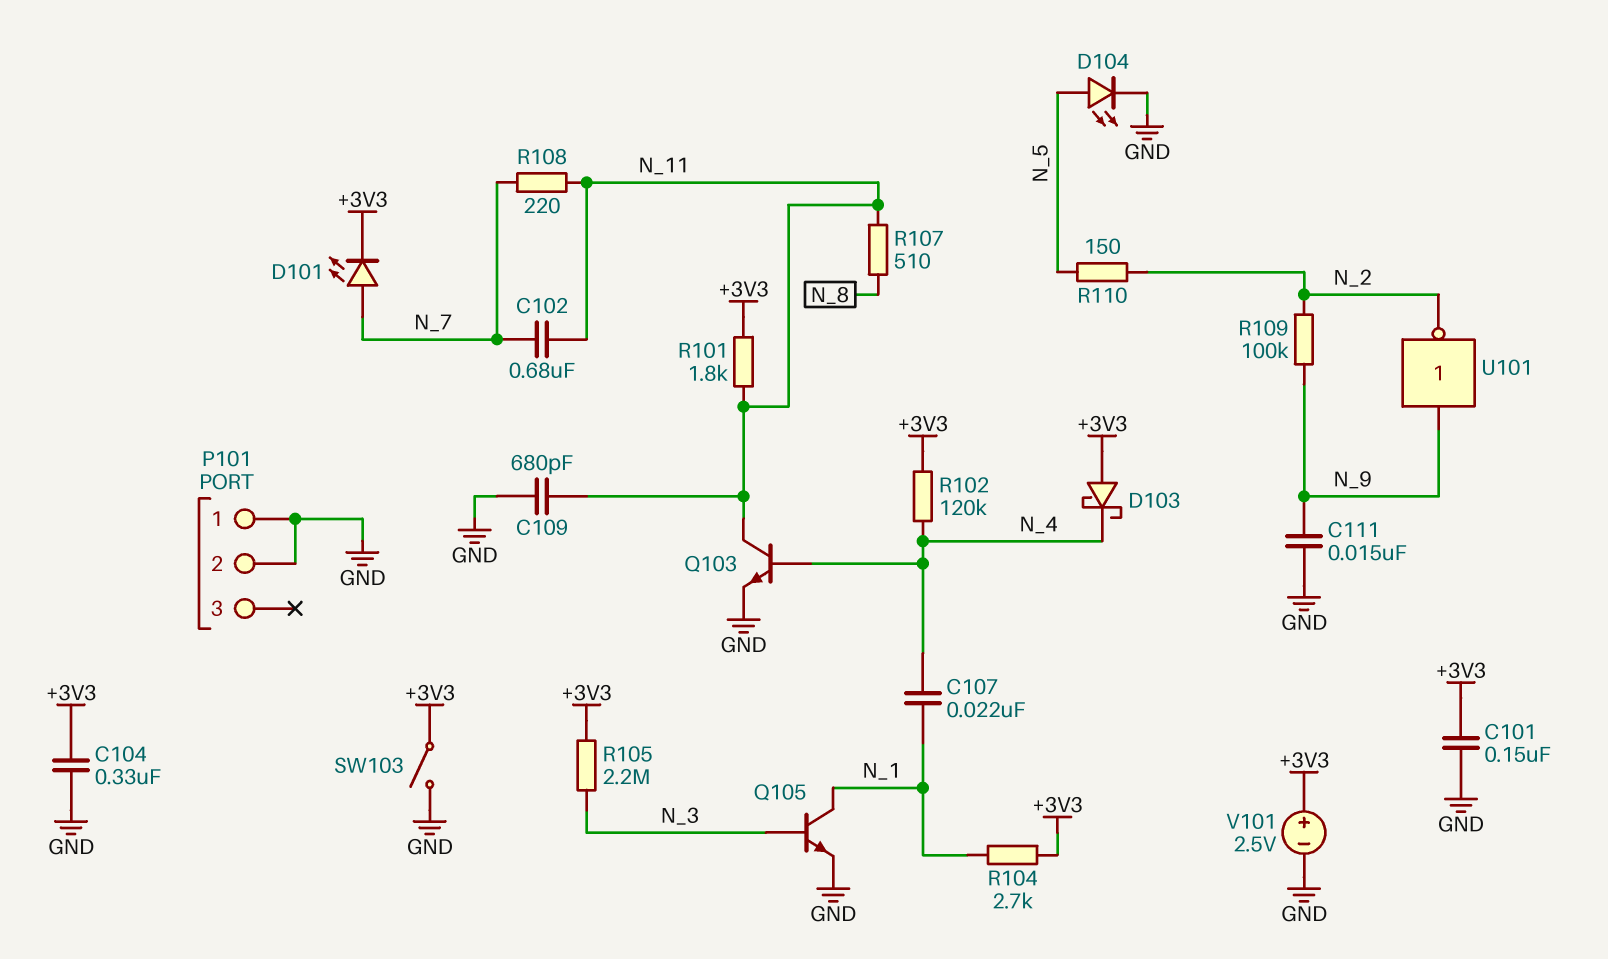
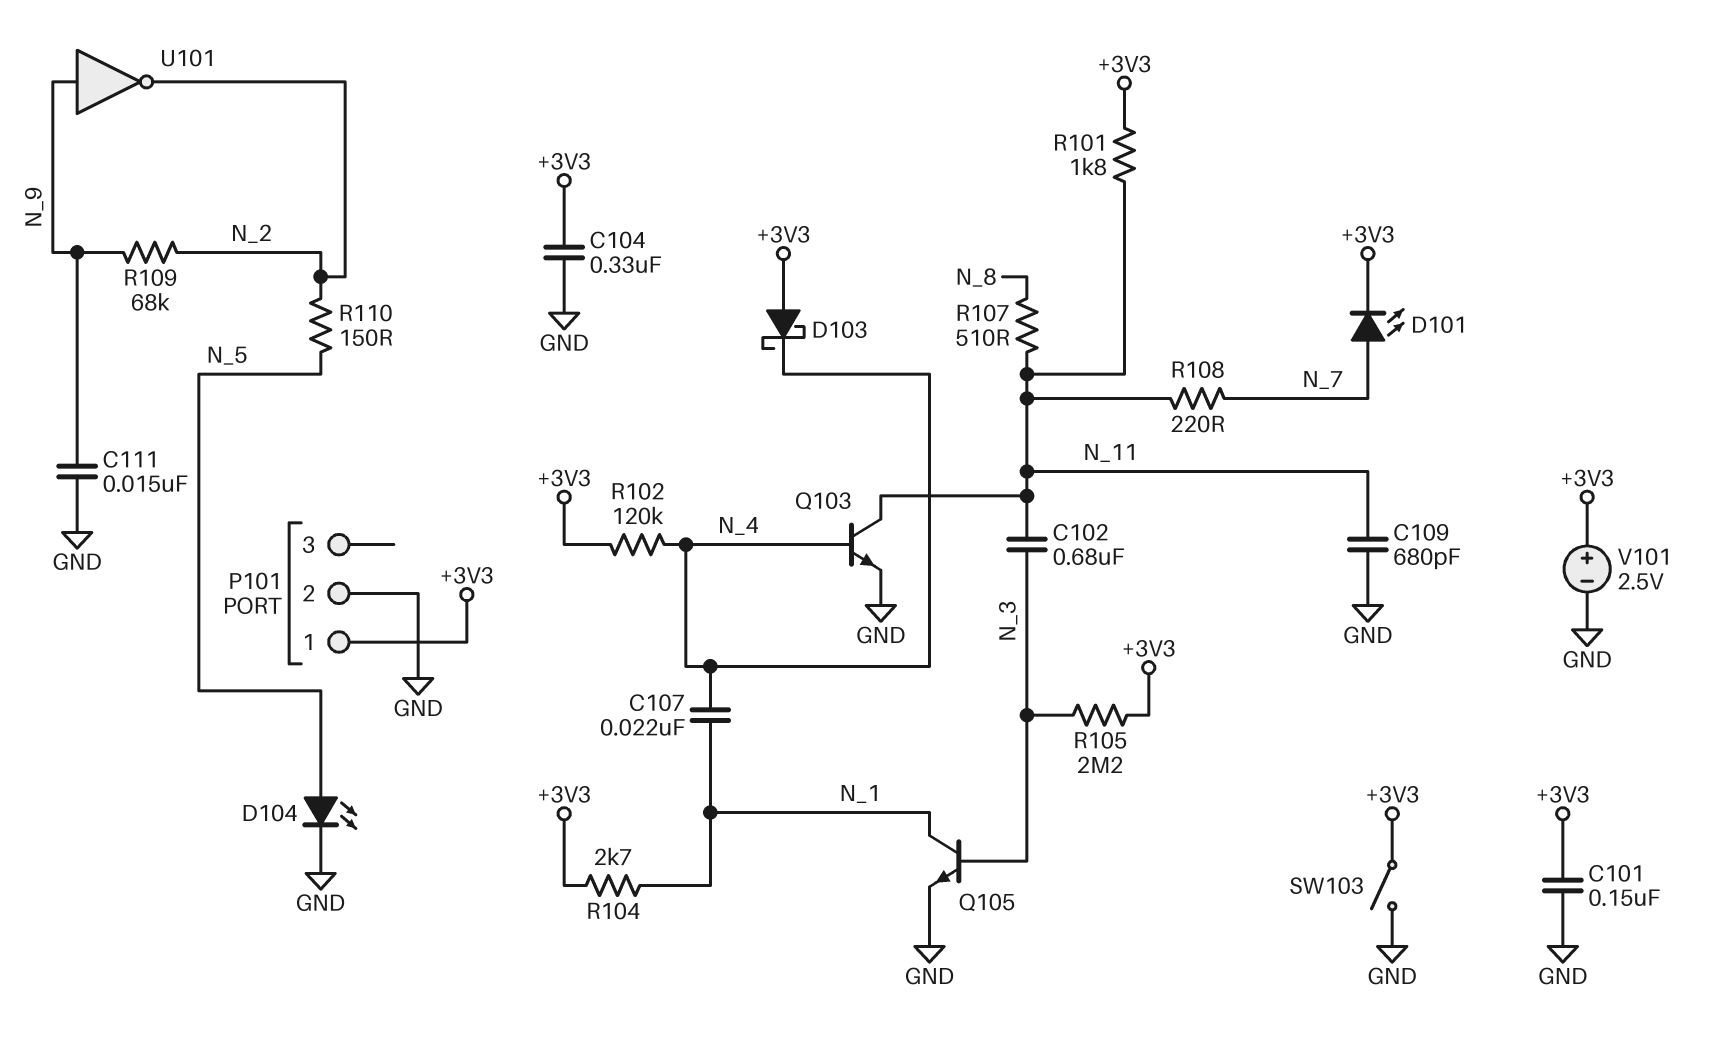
C102: 680nF (N_7, N_11) -> 680nF (N_3, N_11)
P101 pin 1: GND -> +3V3
R109: 100k (N_2, N_9) -> 68k (N_2, N_9)

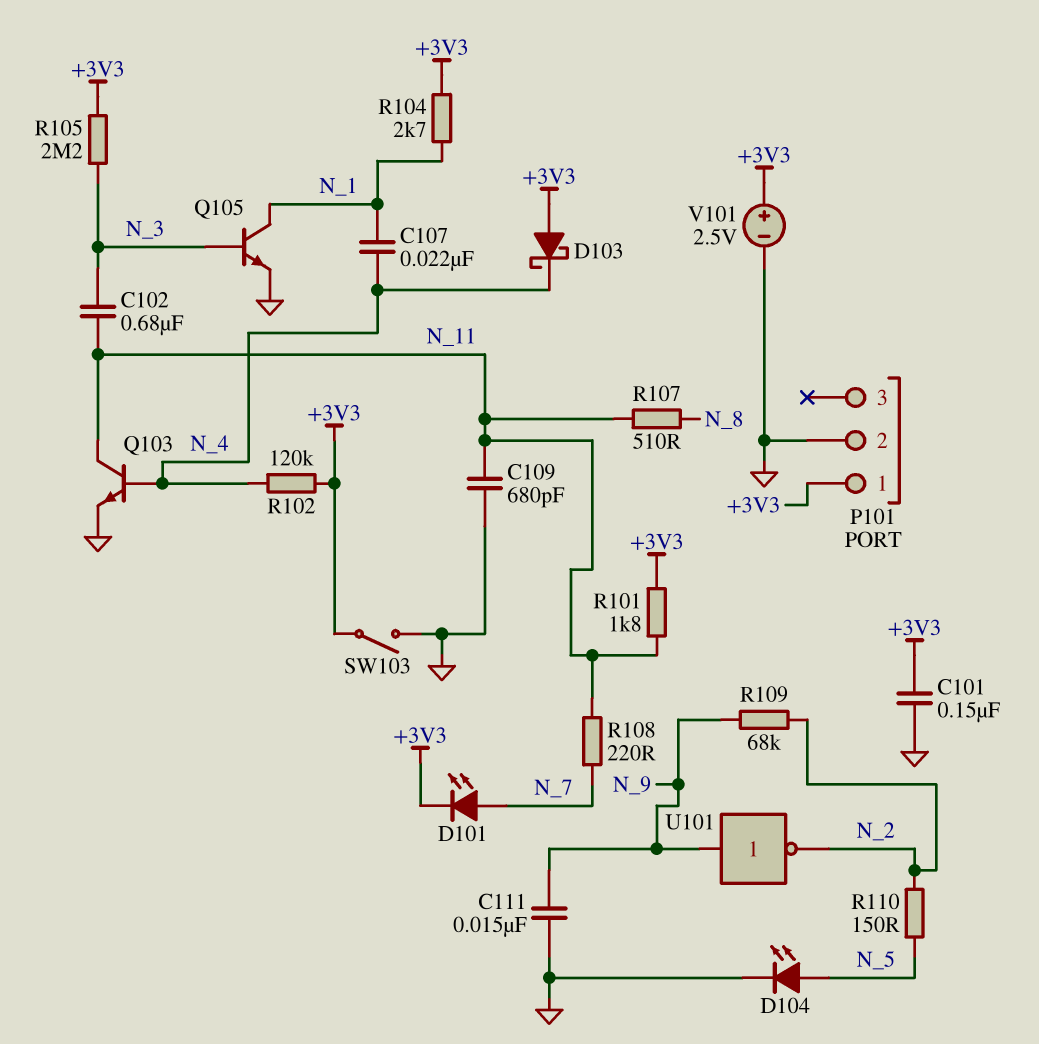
C104: 330nF (+3V3, GND) -> none

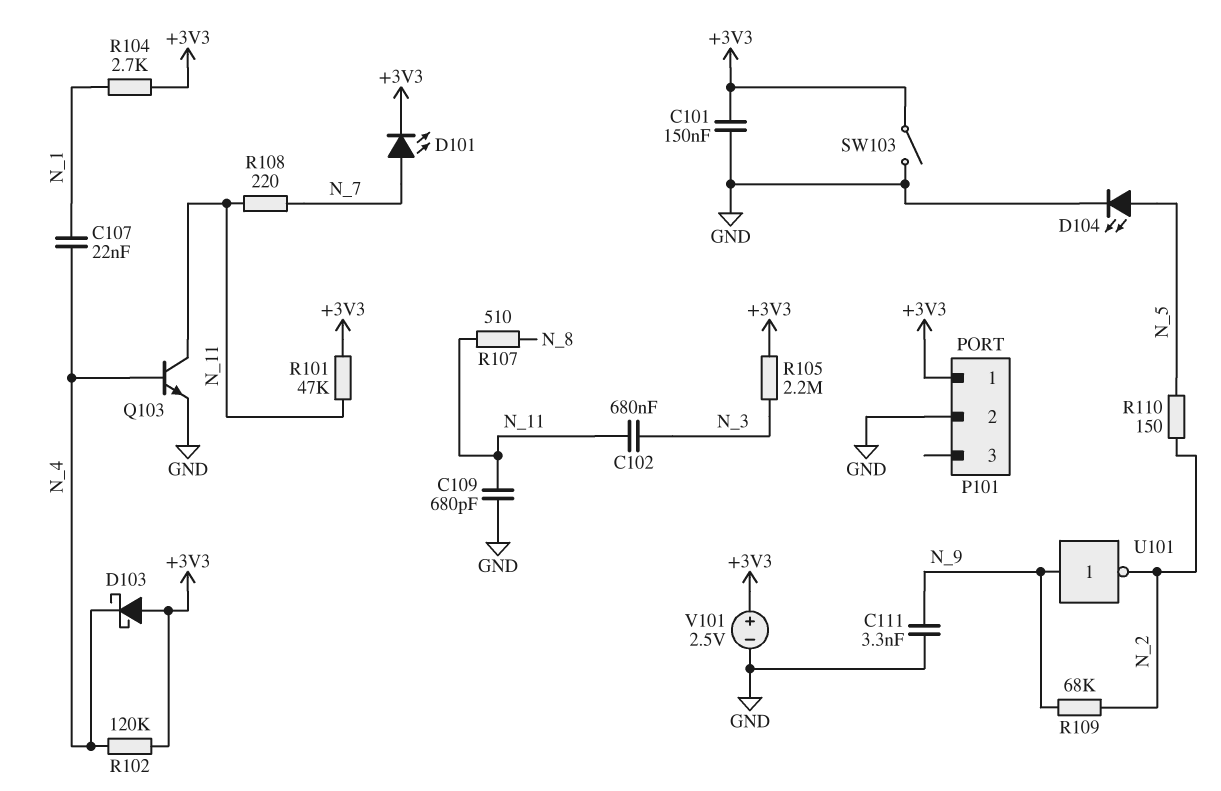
C111: 15nF (GND, N_9) -> 3.3nF (GND, N_9)
Q105: NPN (B N_3, C N_1, E GND) -> none
R101: 1.8k (+3V3, N_11) -> 47k (+3V3, N_11)

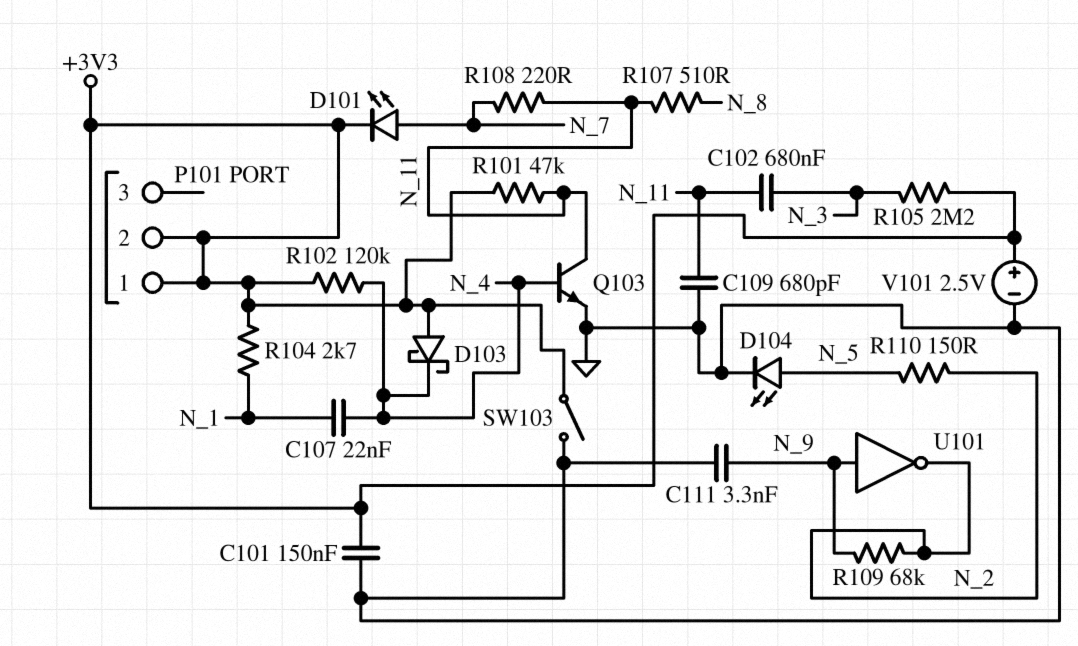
P101 pin 2: GND -> +3V3

